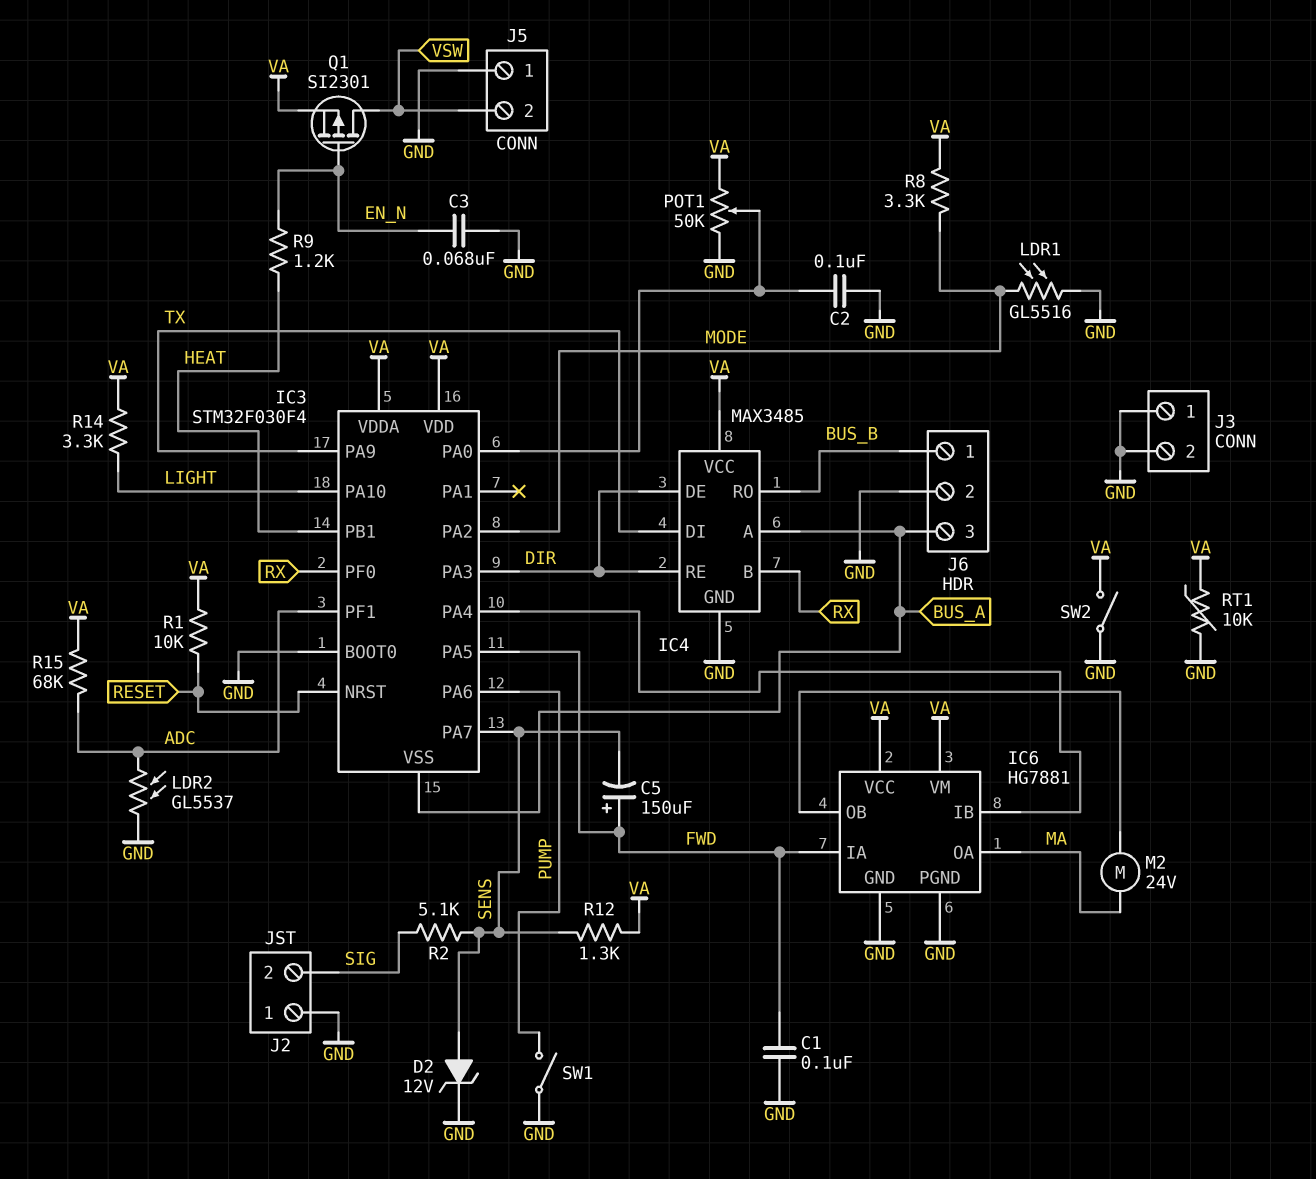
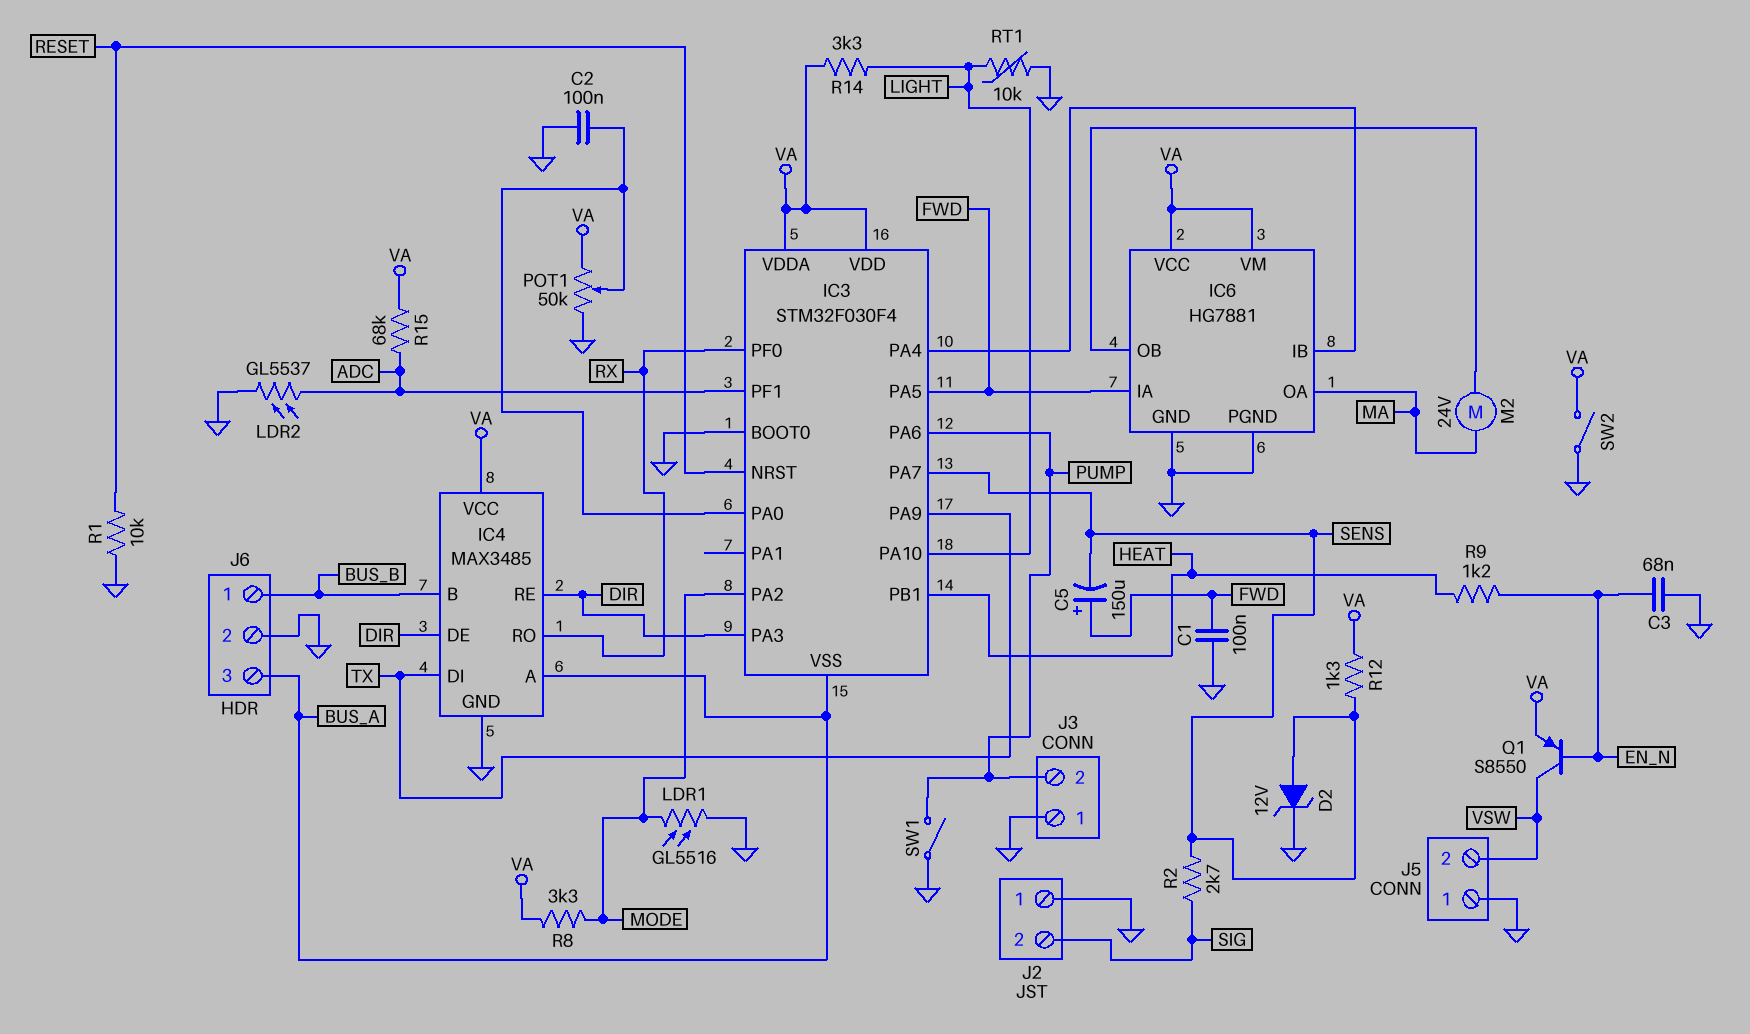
IC4 pin B: RX -> BUS_B
IC4 pin RO: BUS_B -> RX
J3 pin 2: GND -> PUMP
Q1: PMOS SI2301 (G EN_N, D VSW, S VA) -> PNP S8550 (B EN_N, C VSW, E VA)
R1: 10k (RESET, VA) -> 10k (GND, RESET)
R2: 5.1k (SENS, SIG) -> 2.7k (SENS, SIG)
RT1: 10k (GND, VA) -> 10k (GND, LIGHT)

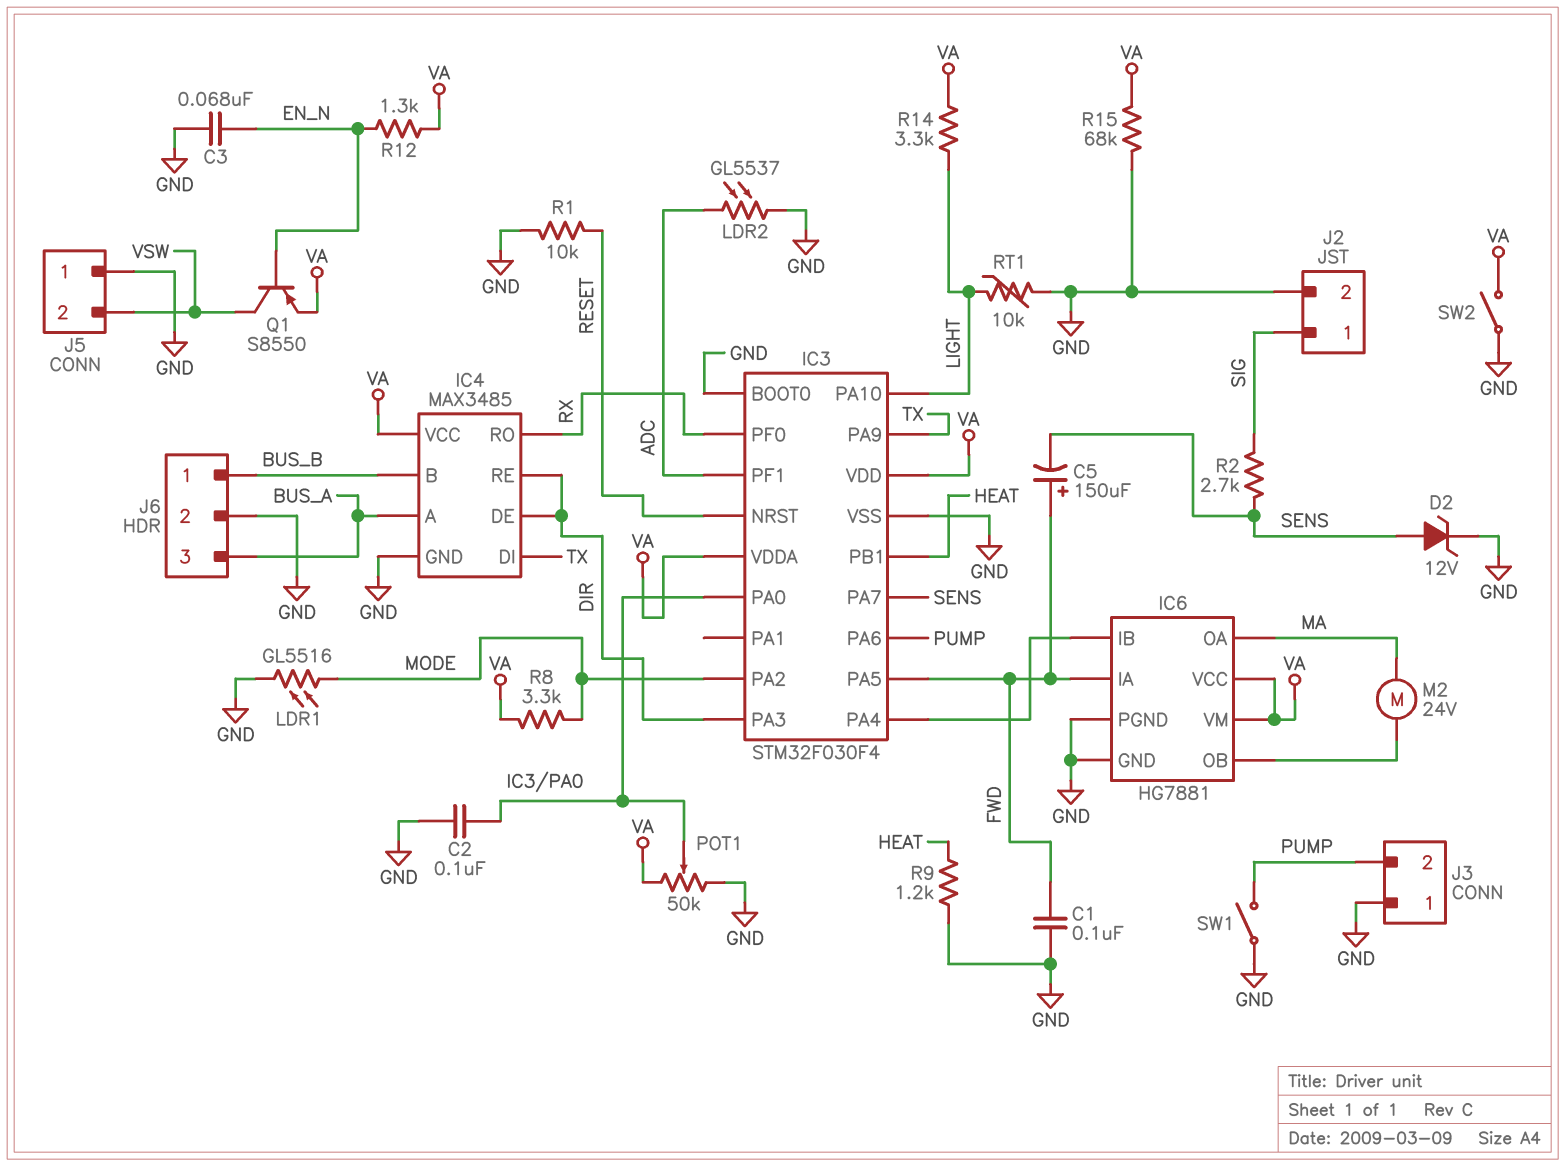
IC3 pin VSS: BUS_A -> GND
J2 pin 1: GND -> SIG
J2 pin 2: SIG -> GND
R9: 1.2k (EN_N, HEAT) -> 1.2k (GND, HEAT)
R12: 1.3k (SENS, VA) -> 1.3k (EN_N, VA)
R15: 68k (ADC, VA) -> 68k (GND, VA)

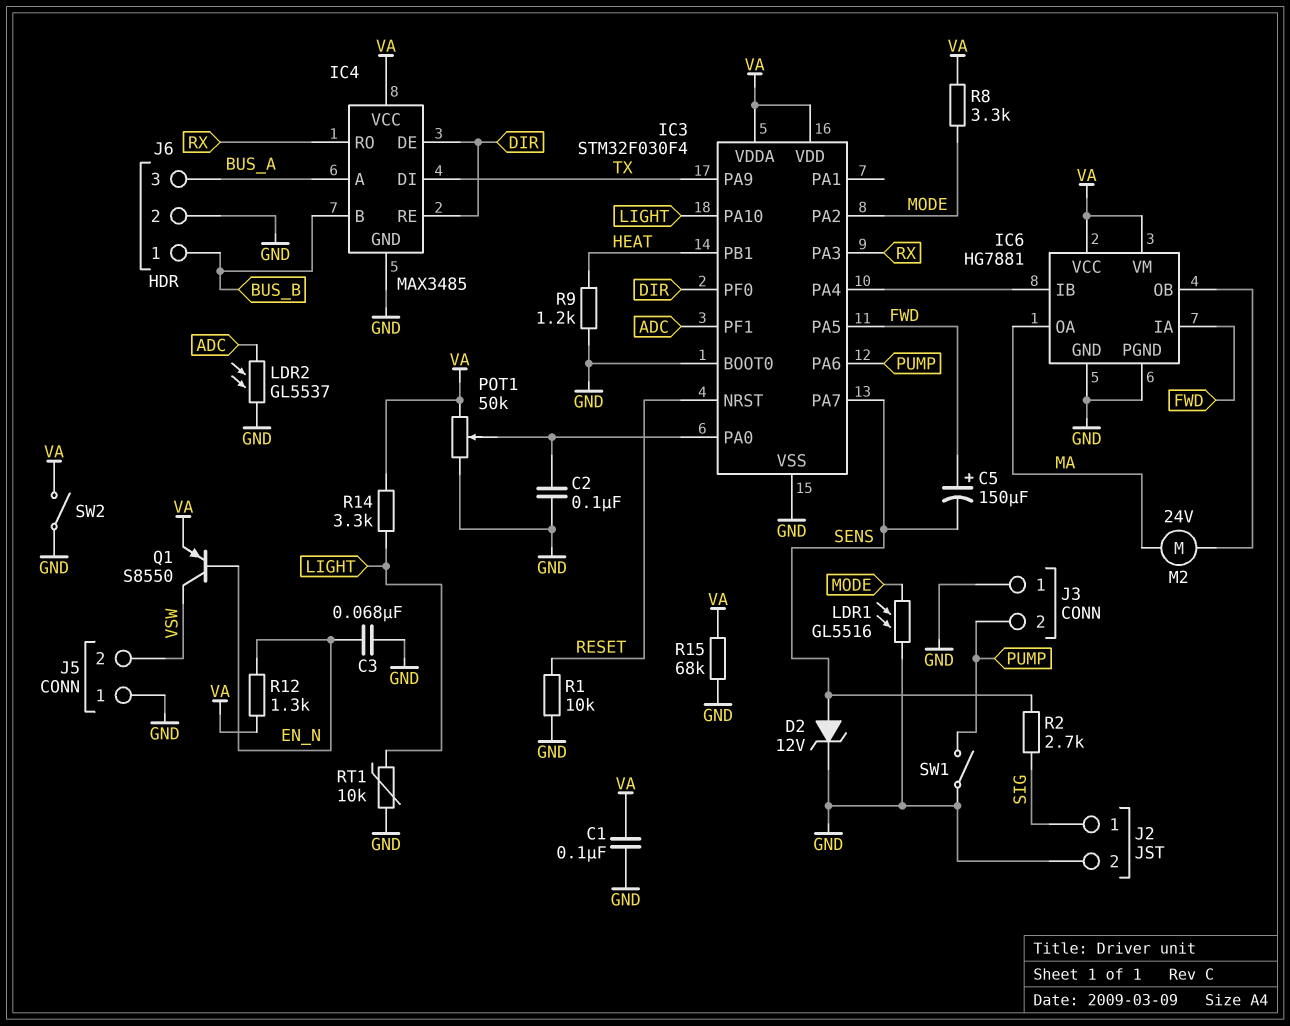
C1: 100nF (FWD, GND) -> 100nF (GND, VA)
IC3 pin PA3: DIR -> RX
IC3 pin PF0: RX -> DIR

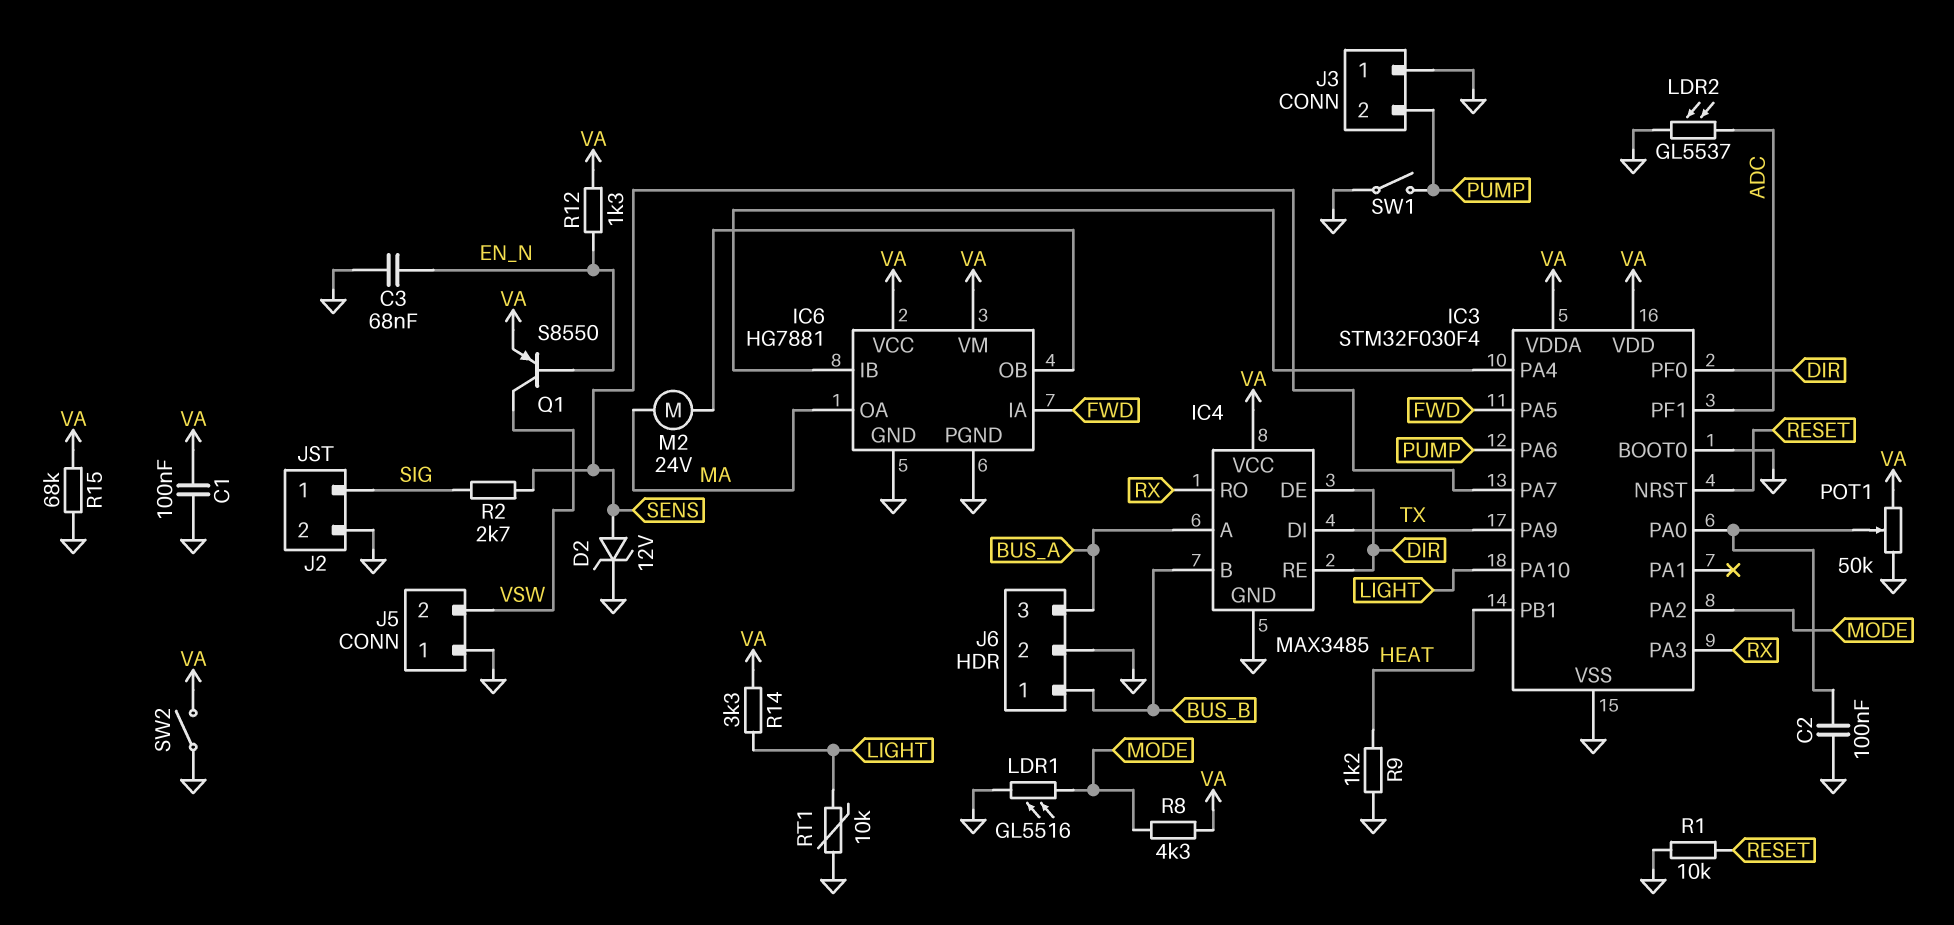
C5: 150uF (plus FWD, minus SENS) -> none
R8: 3.3k (MODE, VA) -> 4.3k (MODE, VA)

